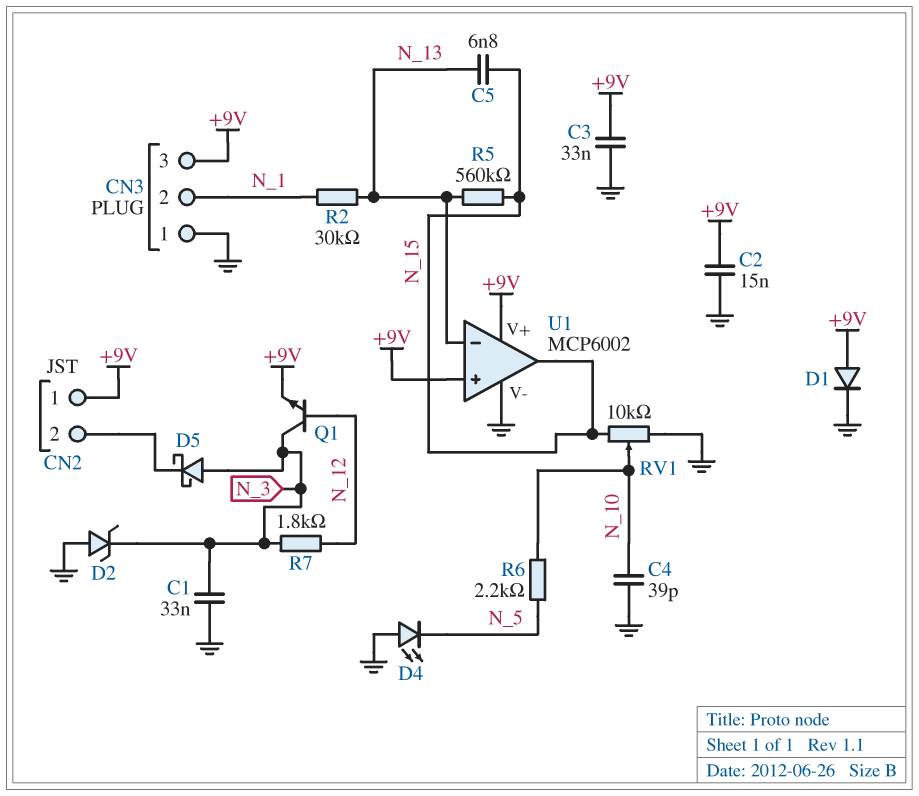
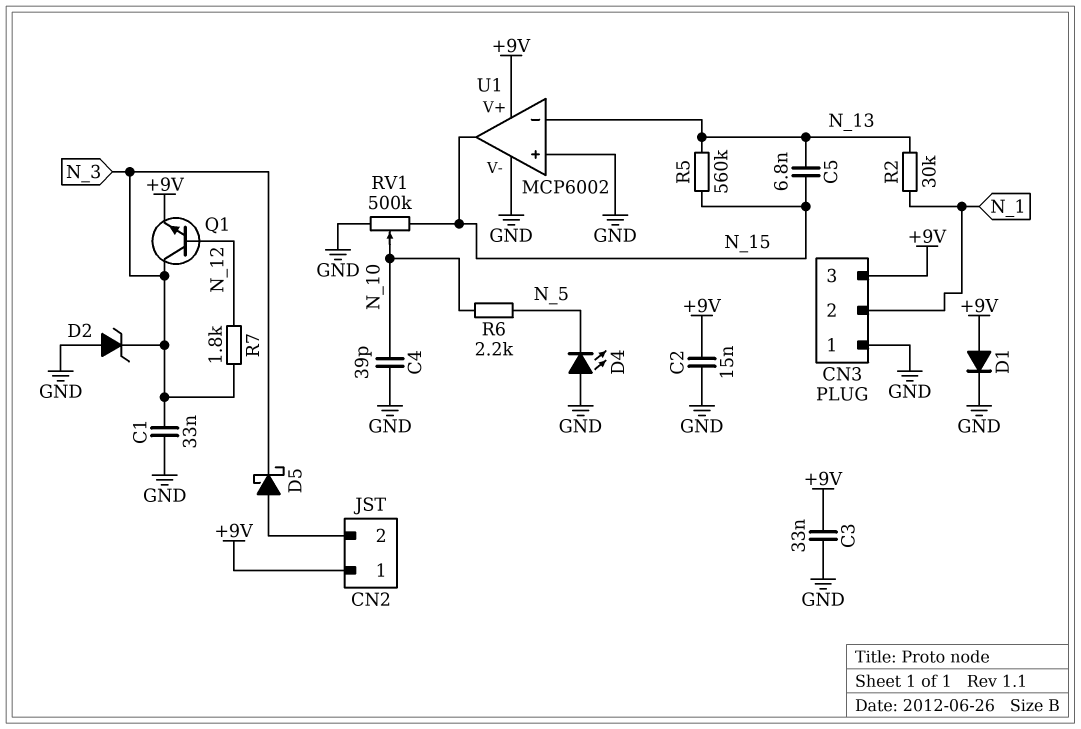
D5: schottky (A N_3, K CN2/2) -> schottky (A CN2/2, K N_3)
RV1: 10k (GND, N_15, wiper N_10) -> 500k (GND, N_15, wiper N_10)
U1 pin in+: +9V -> GND

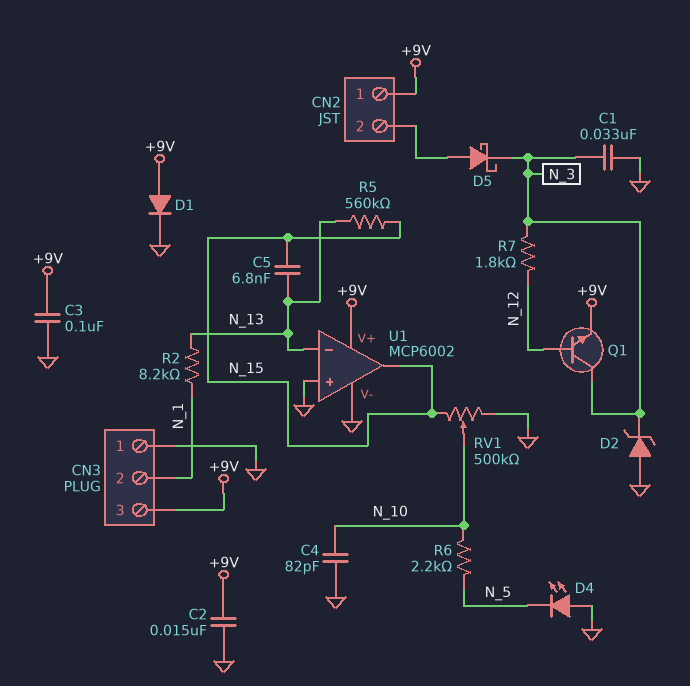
C3: 33nF (+9V, GND) -> 100nF (+9V, GND)
C4: 39pF (GND, N_10) -> 82pF (GND, N_10)
R2: 30k (N_1, N_13) -> 8.2k (N_1, N_13)

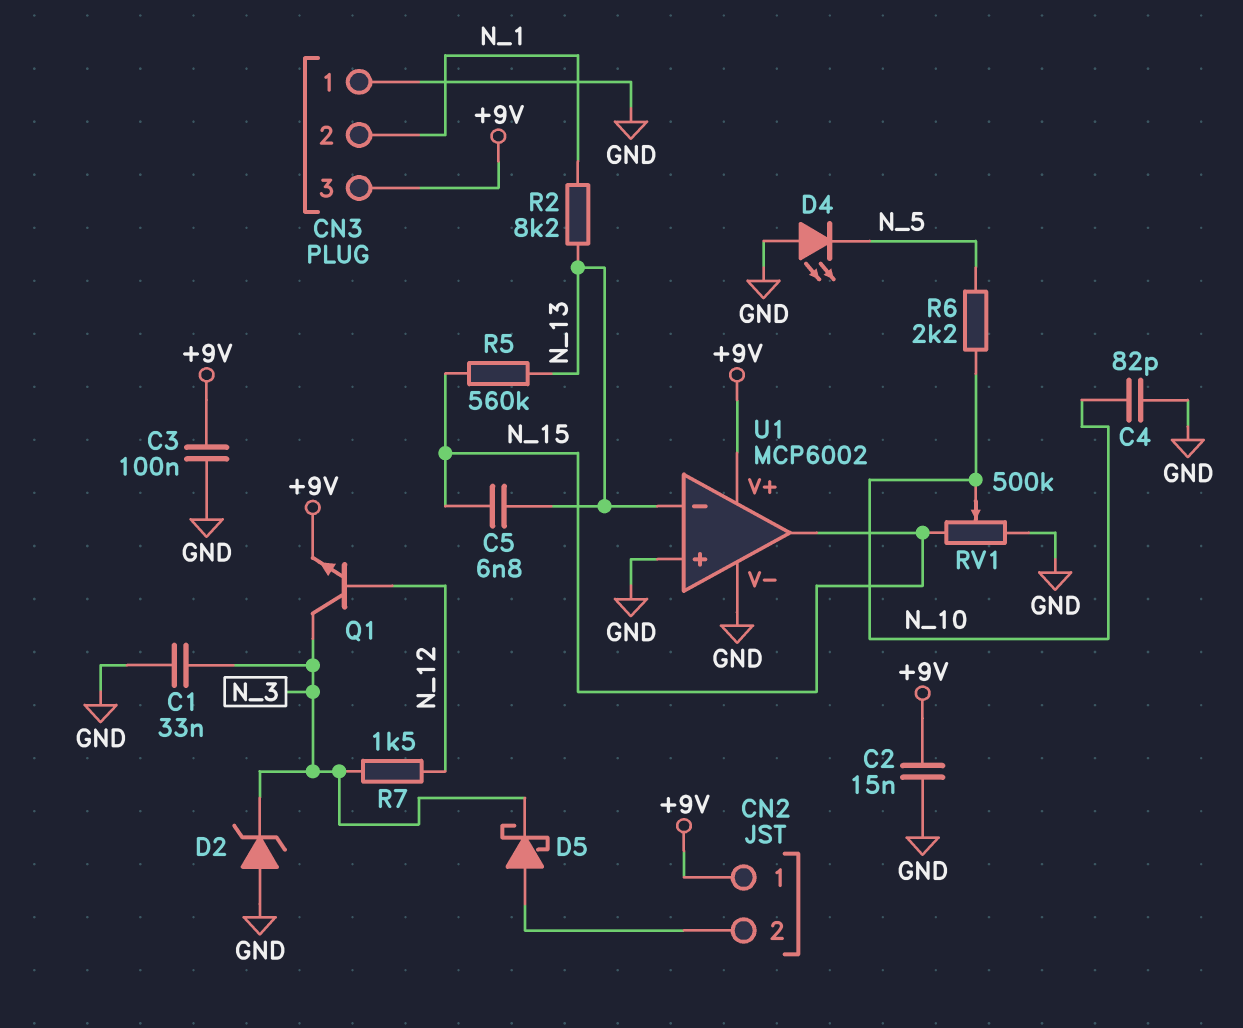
D1: diode (A +9V, K GND) -> none
R7: 1.8k (N_3, N_12) -> 1.5k (N_3, N_12)

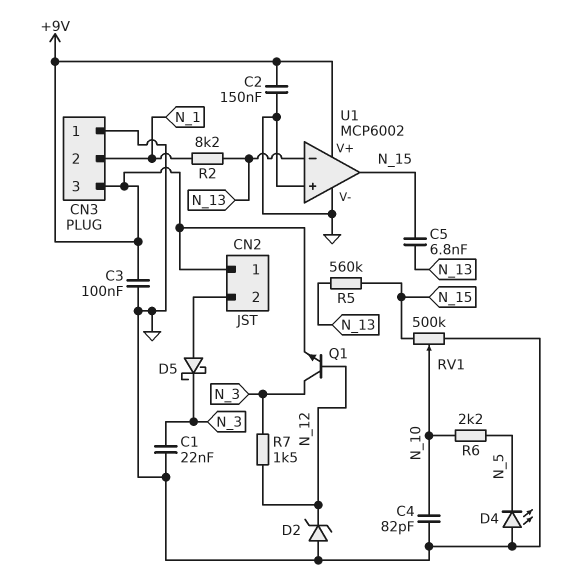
C1: 33nF (GND, N_3) -> 22nF (GND, N_3)
C2: 15nF (+9V, GND) -> 150nF (+9V, GND)
D2: zener (A GND, K N_3) -> zener (A GND, K N_12)

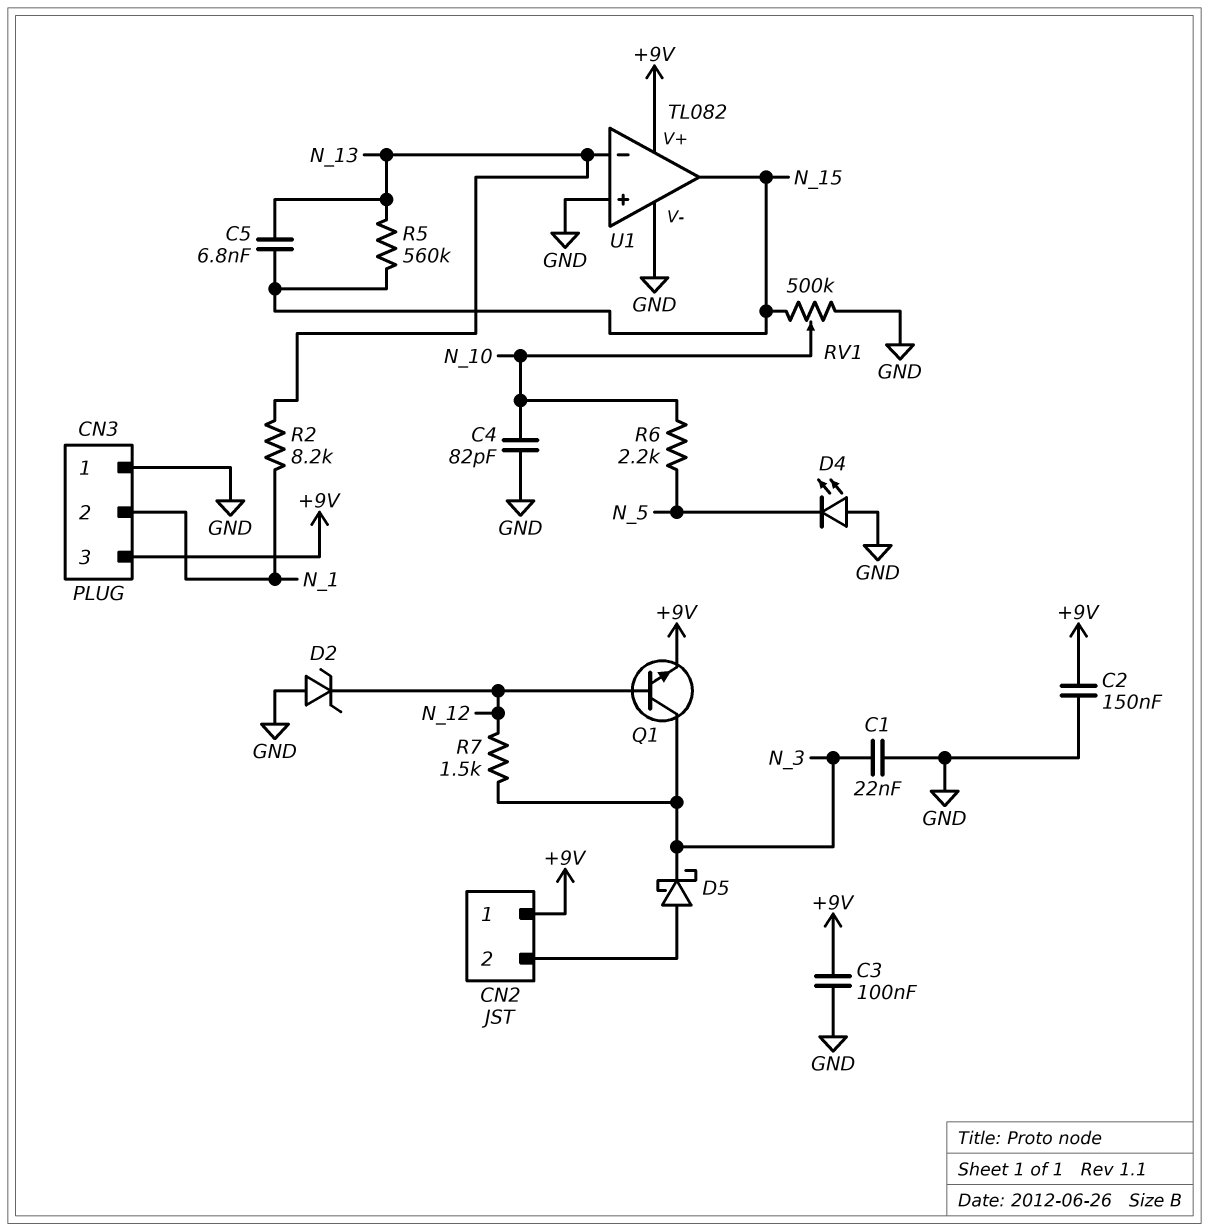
U1: MCP6002 -> TL082

